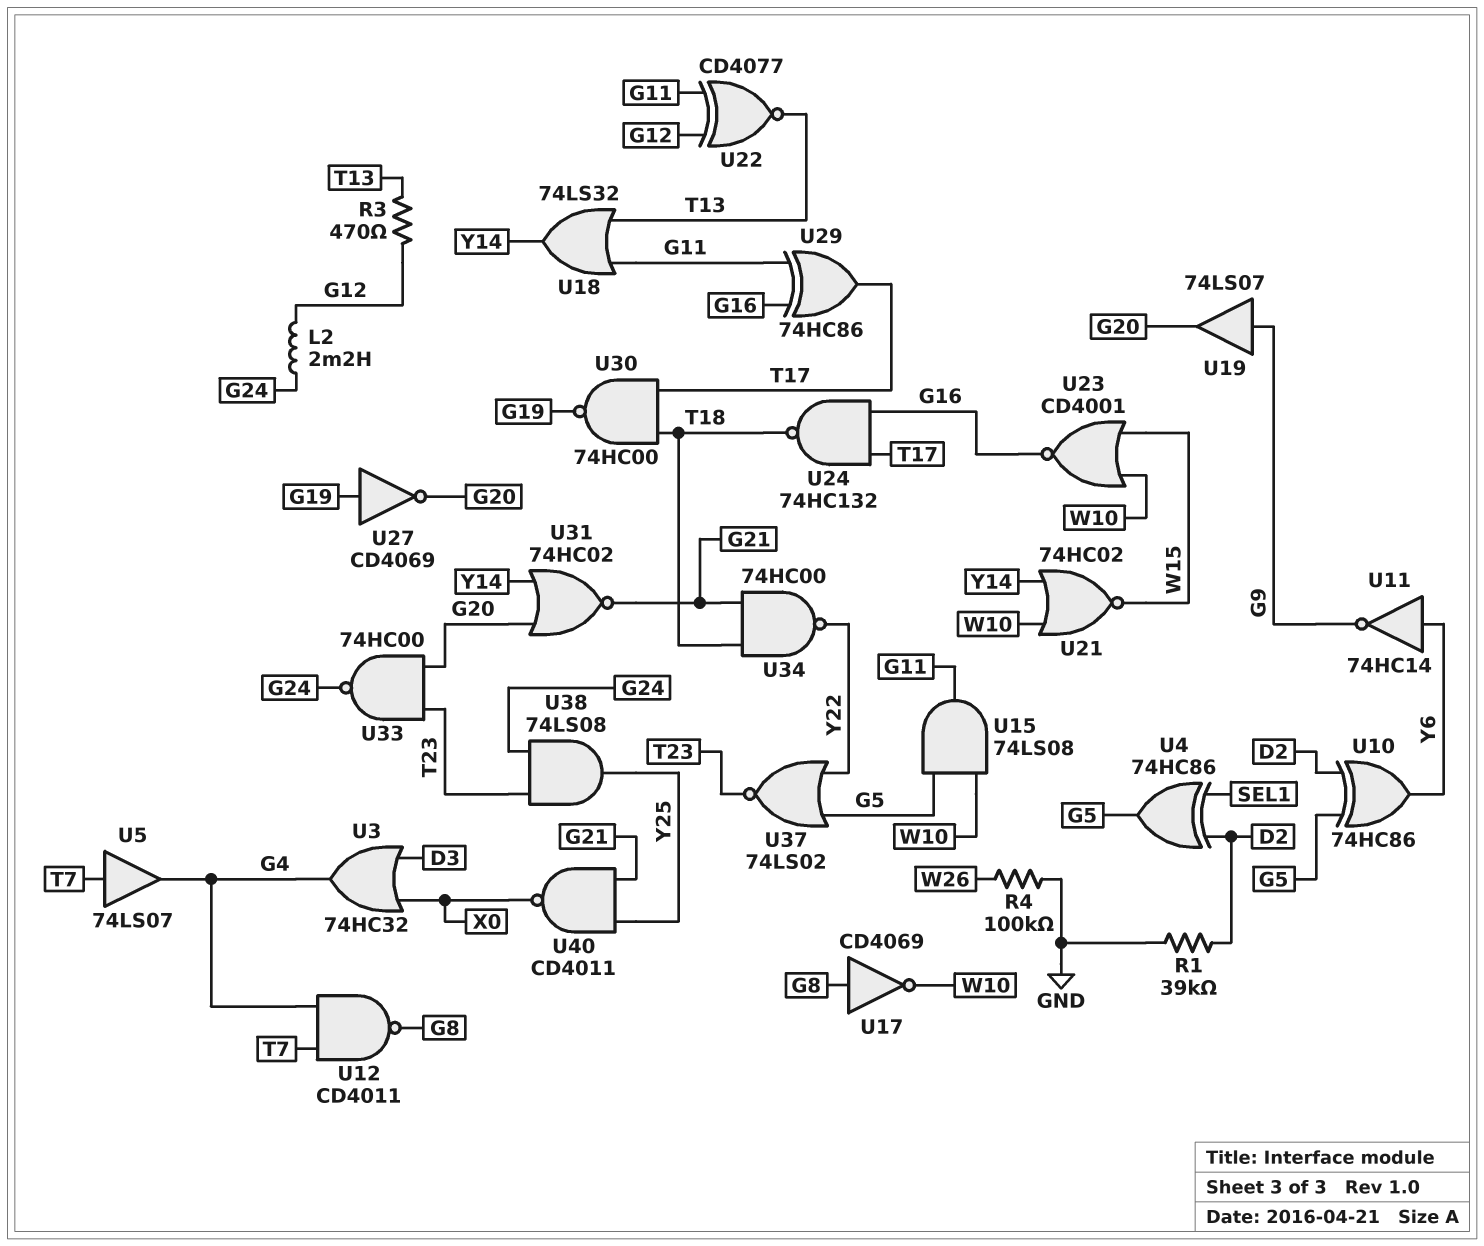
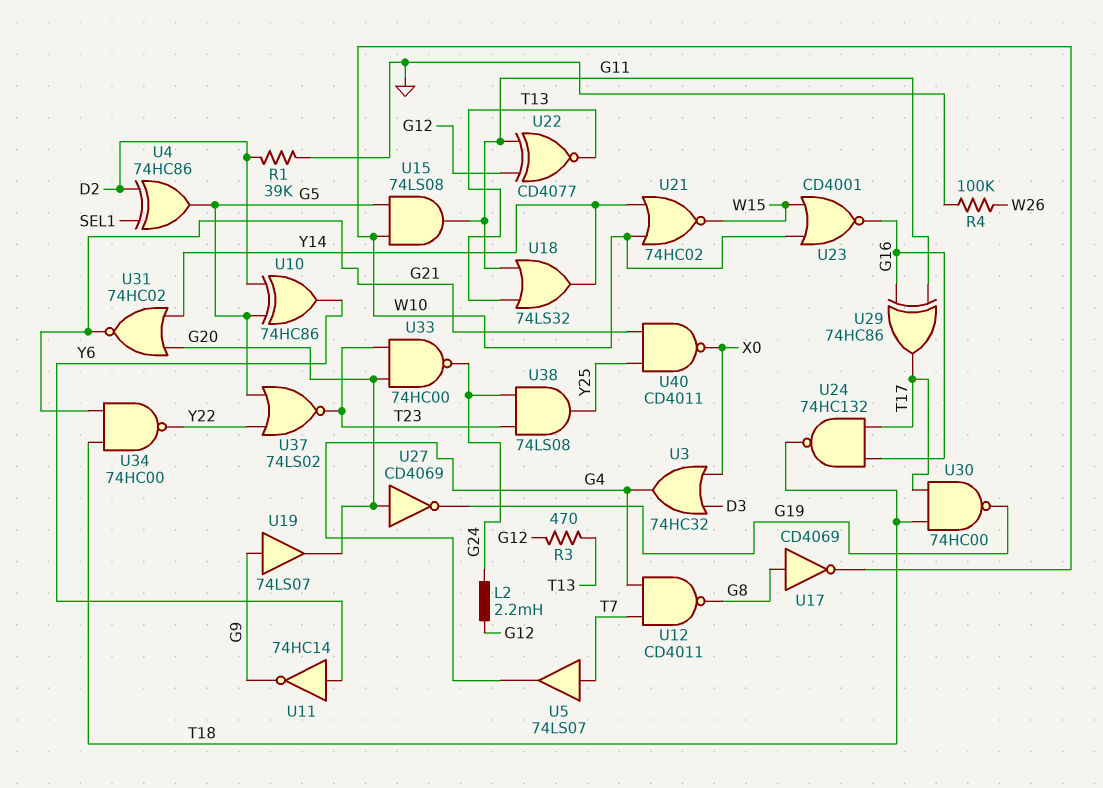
U27: NOT CD4069 (in G19, out G20) -> NOT CD4069 (in G20, out G19)

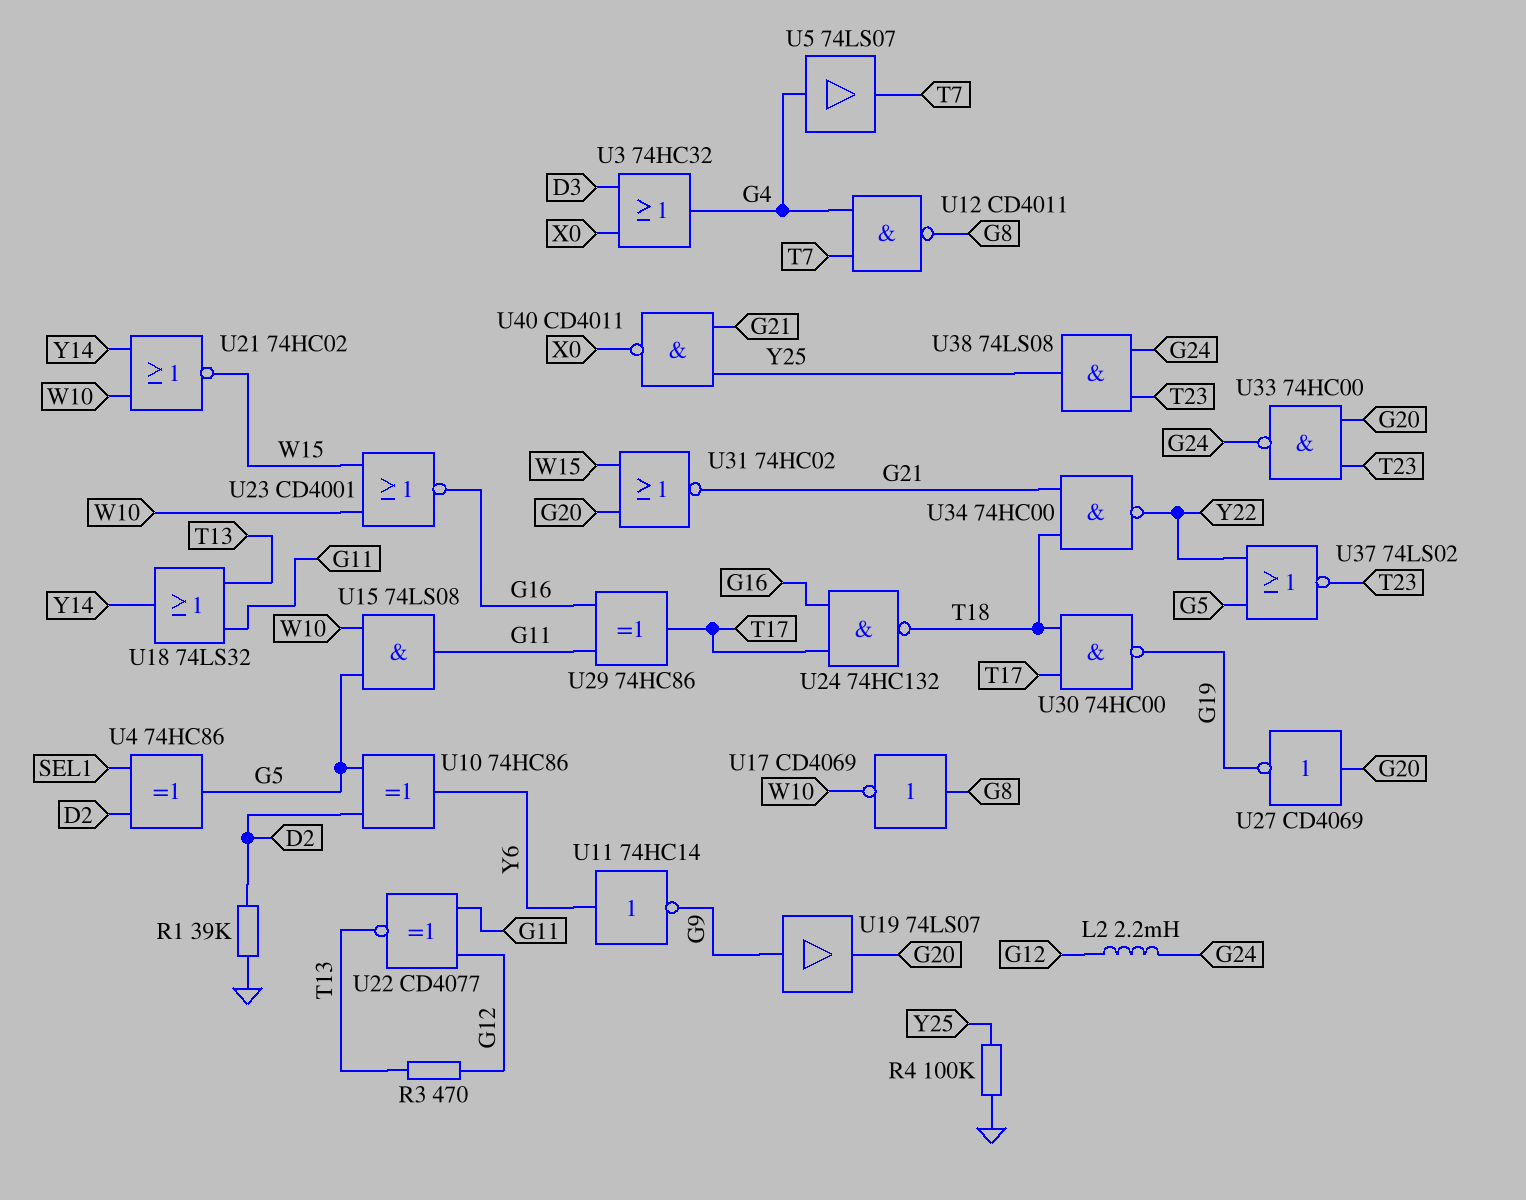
R4: 100k (GND, W26) -> 100k (GND, Y25)
U5: buffer 74LS07 (in T7, out G4) -> buffer 74LS07 (in G4, out T7)
U31: NOR 74HC02 (in G20, in Y14, out G21) -> NOR 74HC02 (in G20, in W15, out G21)

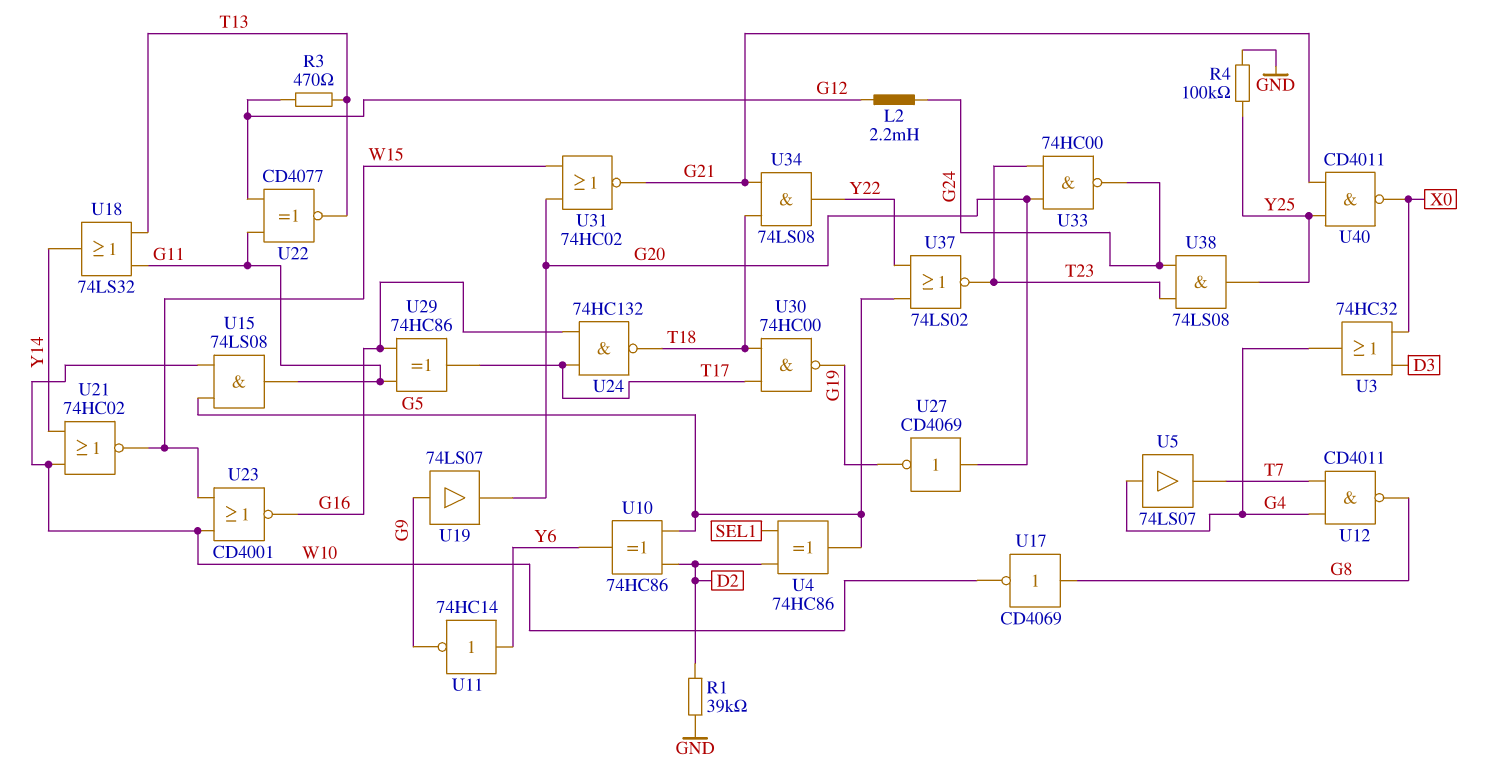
U34: NAND 74HC00 (in G21, in T18, out Y22) -> AND 74LS08 (in G21, in T18, out Y22)

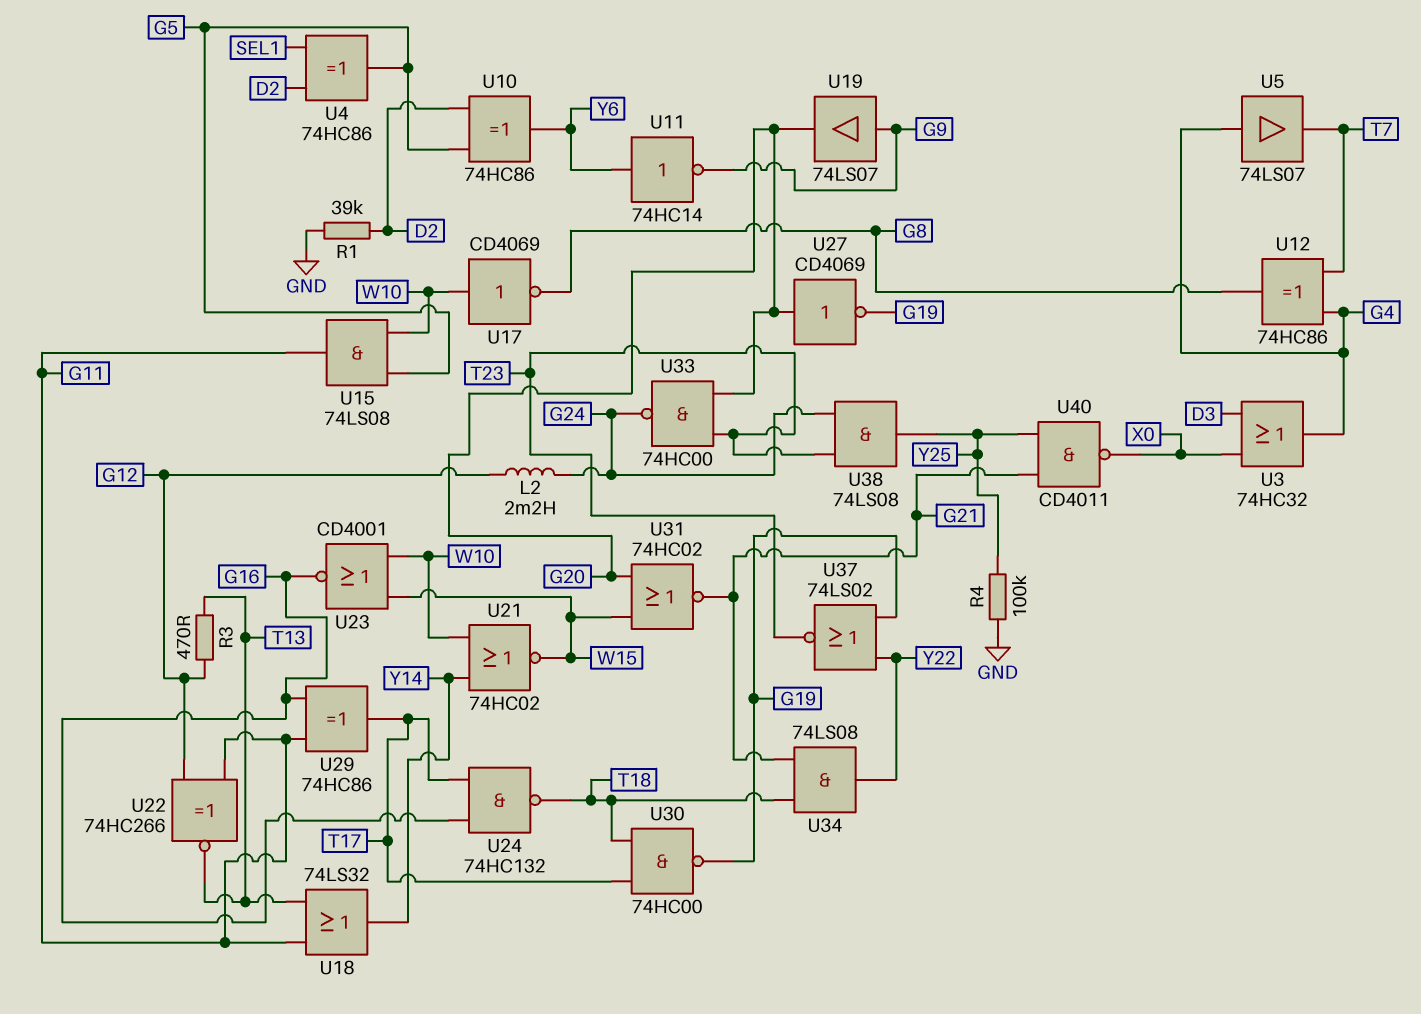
U12: NAND CD4011 (in G4, in T7, out G8) -> XOR 74HC86 (in G4, in T7, out G8)
U17: NOT CD4069 (in G8, out W10) -> NOT CD4069 (in W10, out G8)
U22: XNOR CD4077 (in G11, in G12, out T13) -> XNOR 74HC266 (in G11, in G12, out T13)
U37: NOR 74LS02 (in G5, in Y22, out T23) -> NOR 74LS02 (in G19, in Y22, out T23)

